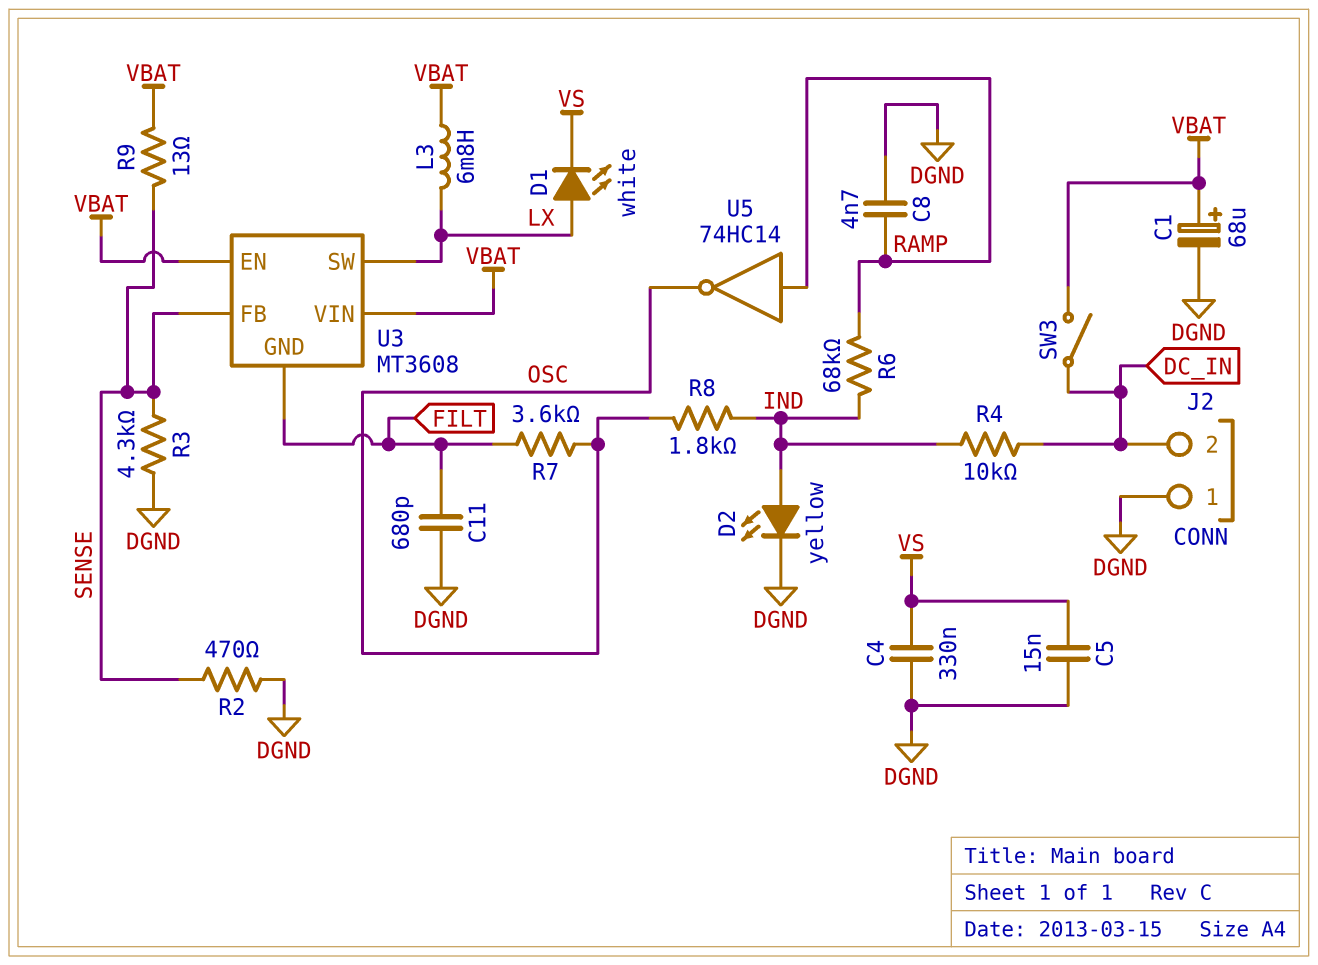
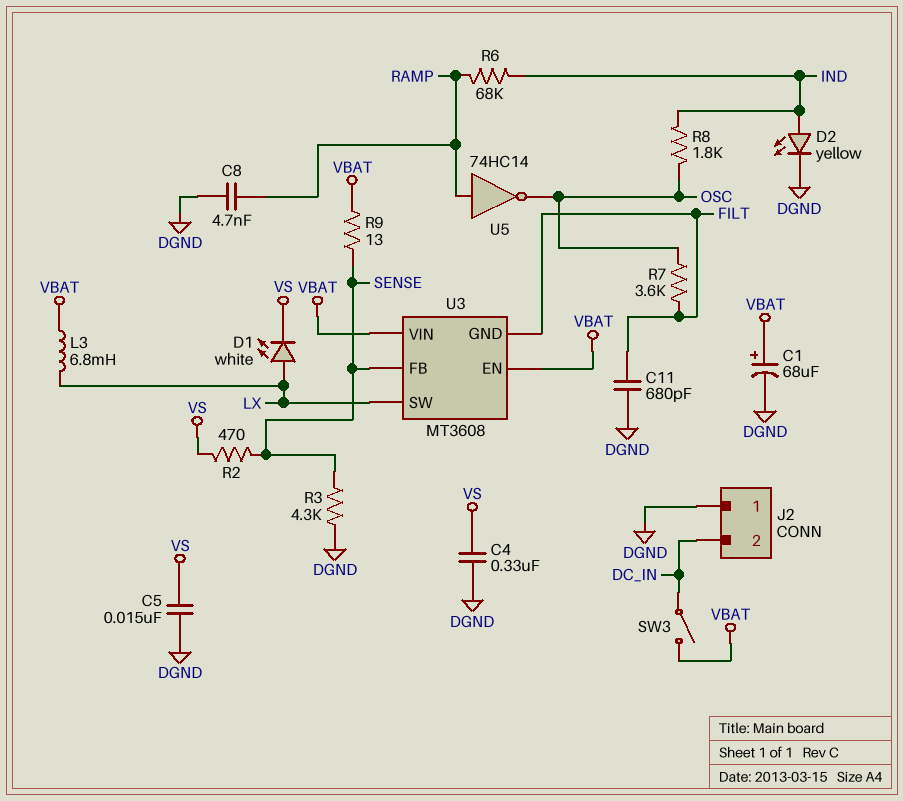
R2: 470 (DGND, SENSE) -> 470 (SENSE, VS)
R4: 10k (DC_IN, IND) -> none

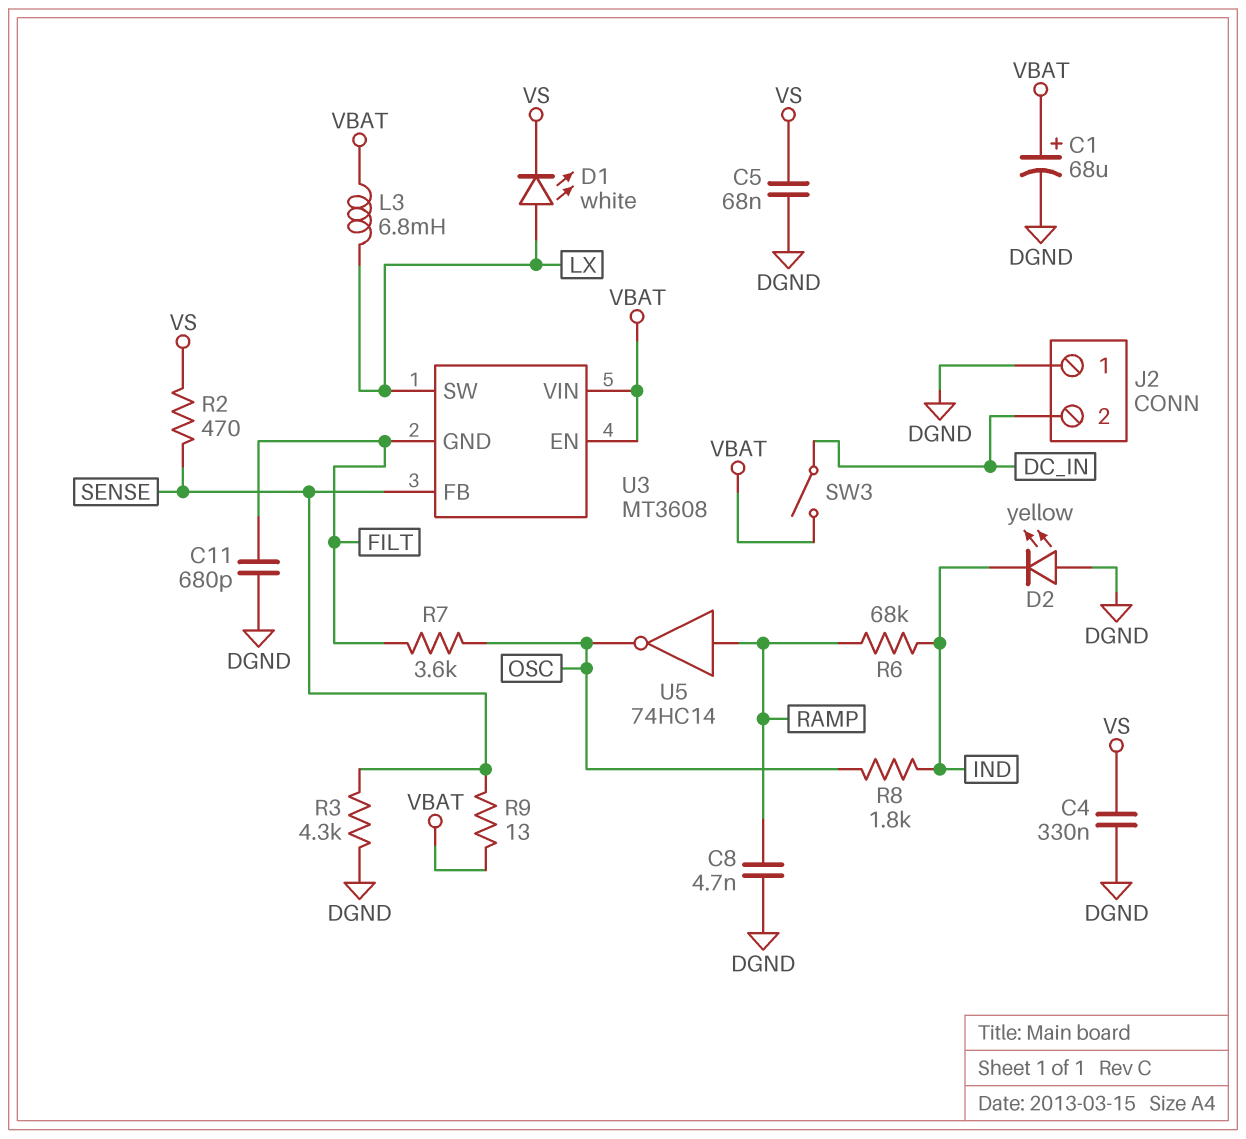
C5: 15nF (DGND, VS) -> 68nF (DGND, VS)
D2: LED yellow (A IND, K DGND) -> LED yellow (A DGND, K IND)

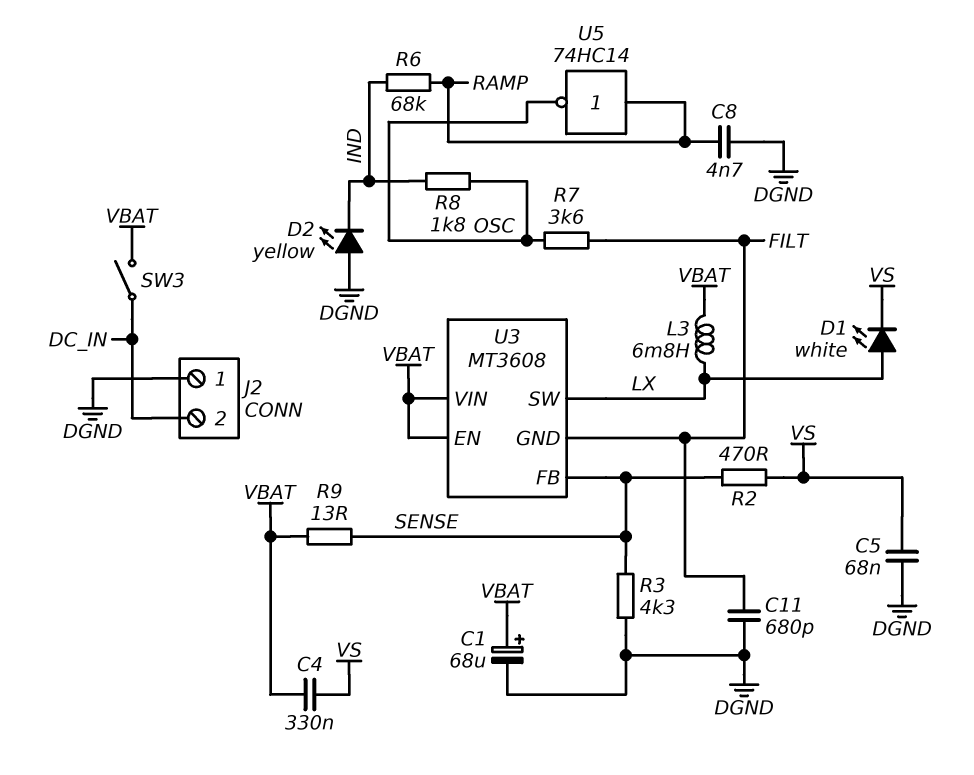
C4: 330nF (DGND, VS) -> 330nF (VBAT, VS)

